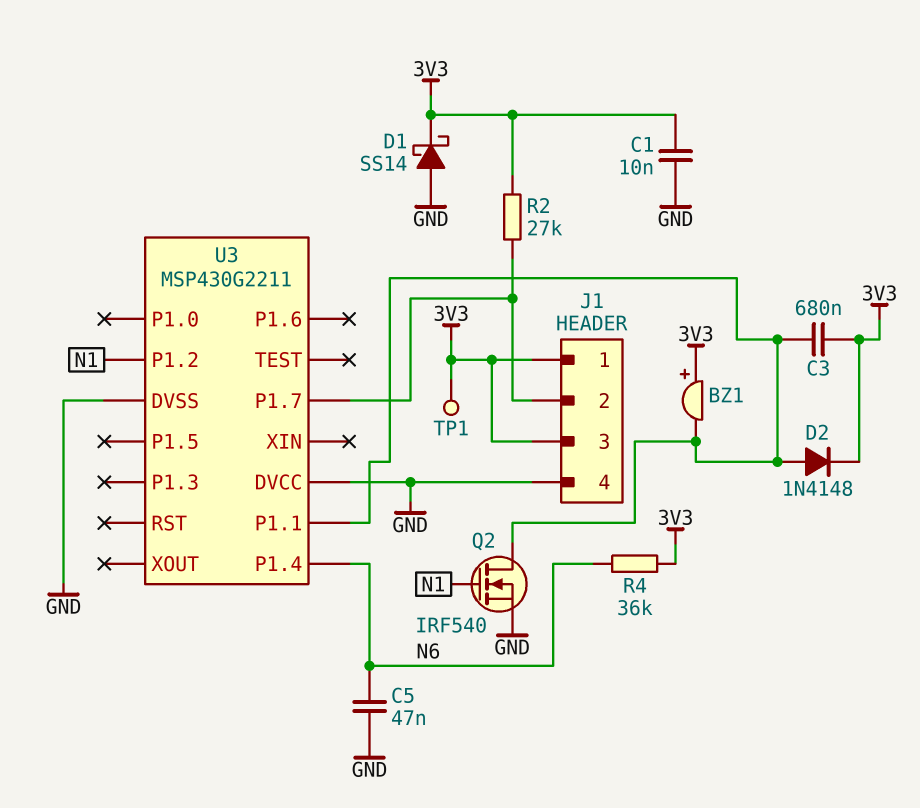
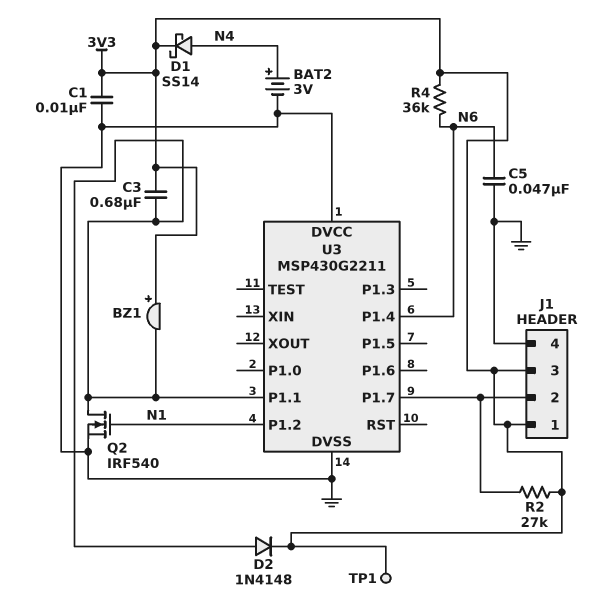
BAT2: none -> 3V (plus N4, minus GND)
D1: schottky SS14 (A GND, K 3V3) -> schottky SS14 (A N4, K 3V3)

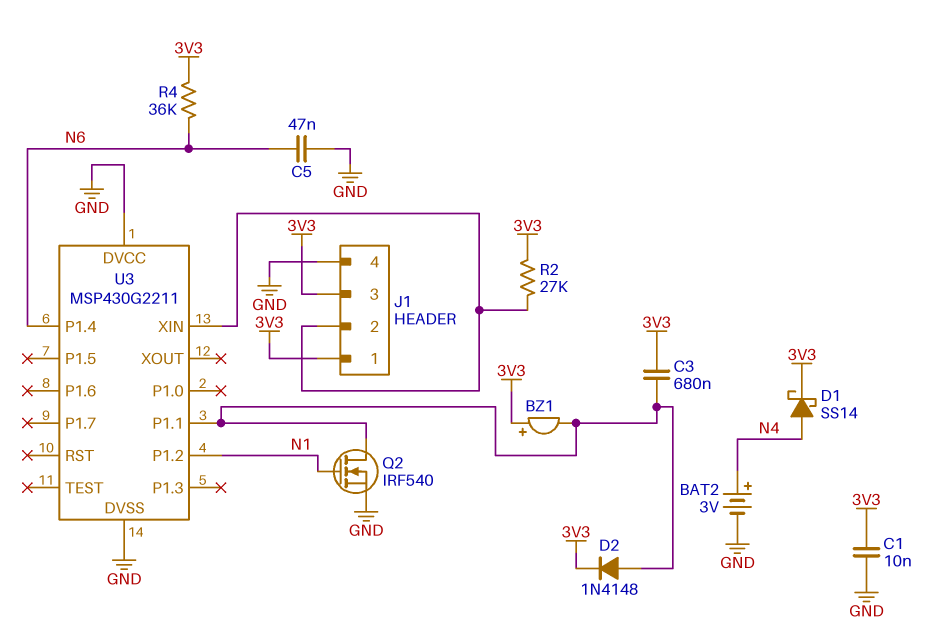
TP1: test point (3V3) -> none
U3 pin P1.7: J1/2 -> none
U3 pin XIN: none -> J1/2

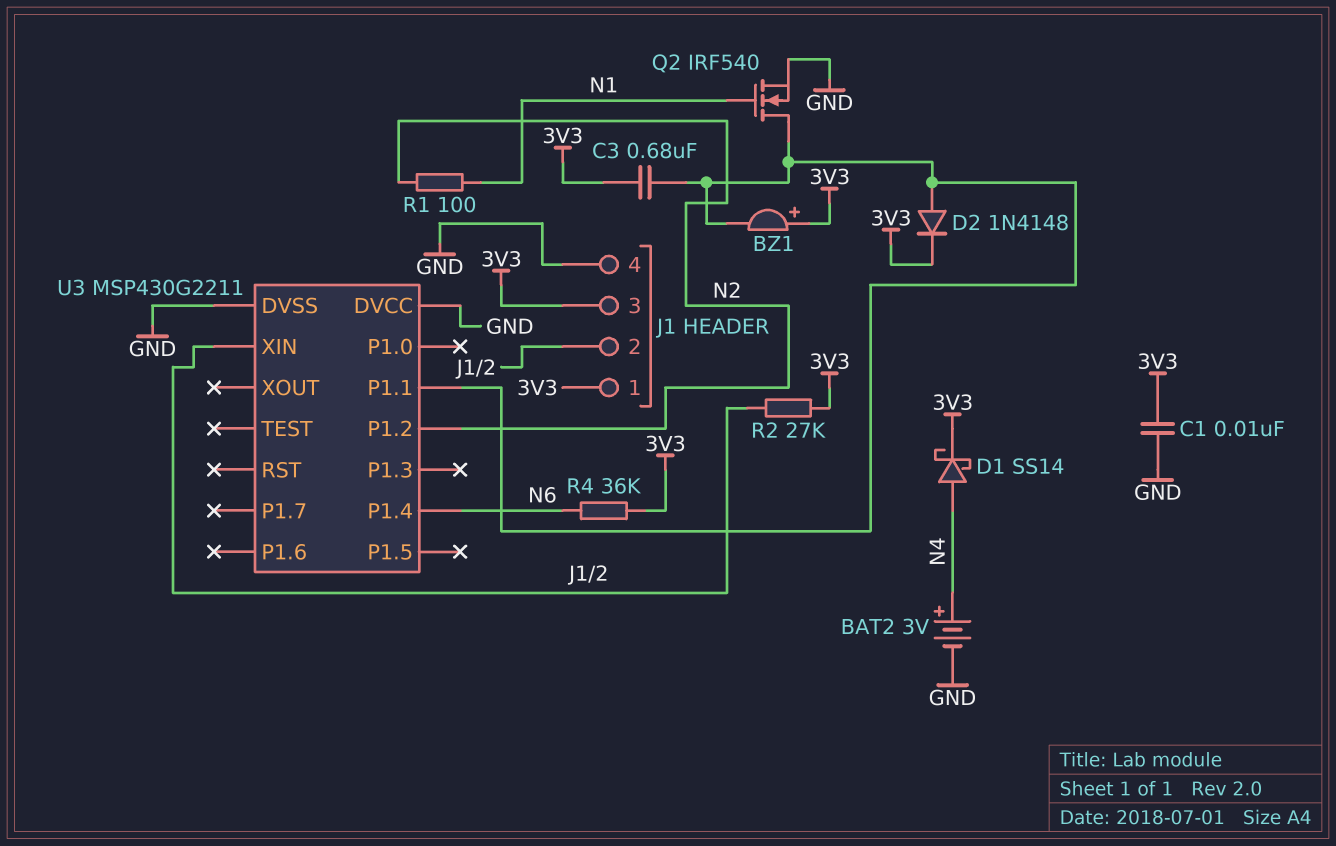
C5: 47nF (GND, N6) -> none
R1: none -> 100 (N1, N2)
U3 pin P1.2: N1 -> N2

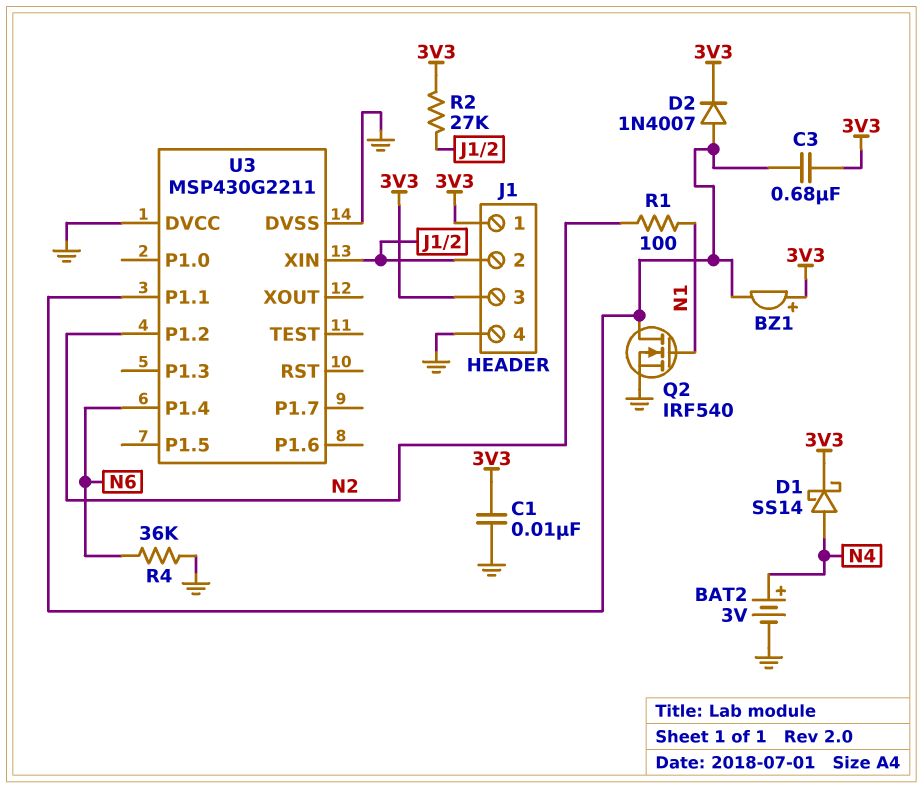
D2: diode 1N4148 (A U3/P1.1, K 3V3) -> diode 1N4007 (A U3/P1.1, K 3V3)
R4: 36k (3V3, N6) -> 36k (GND, N6)

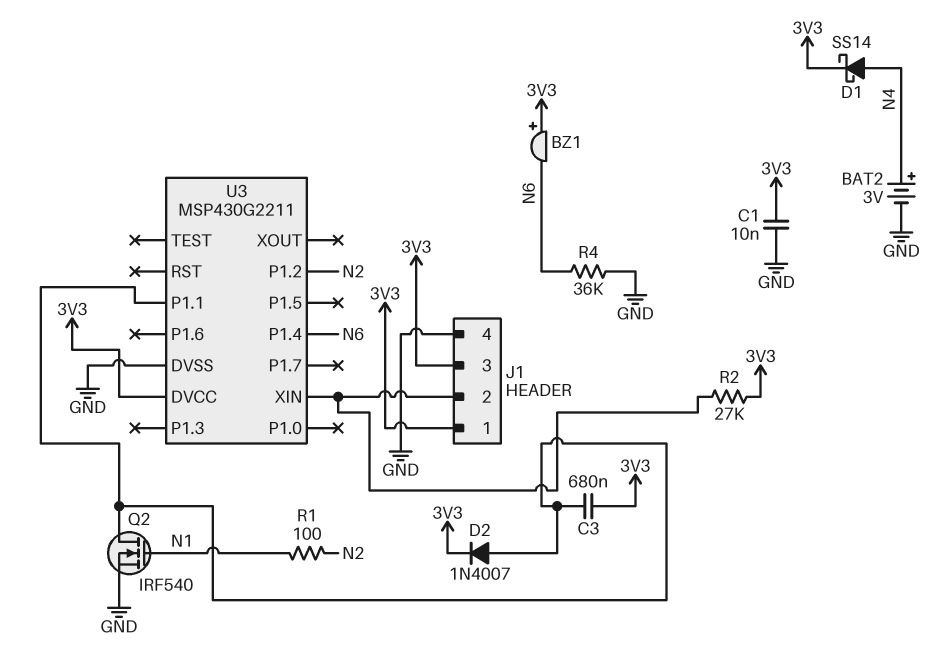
BZ1: buzzer (plus 3V3, minus U3/P1.1) -> buzzer (plus 3V3, minus N6)
U3 pin DVCC: GND -> 3V3

